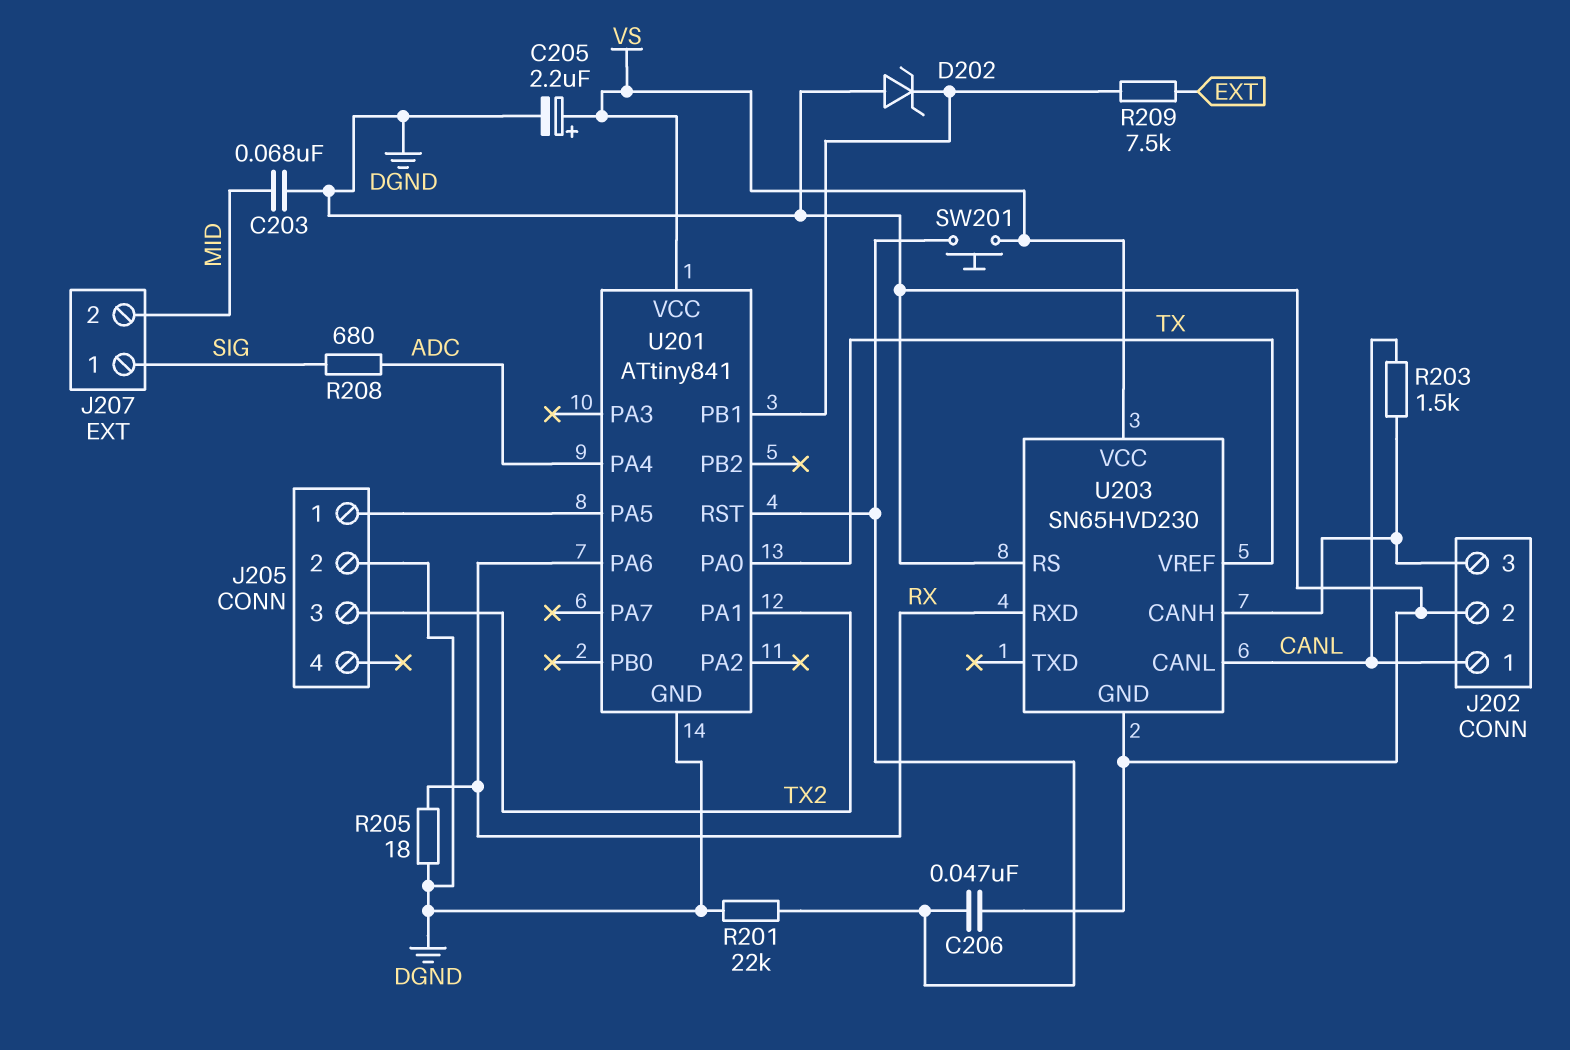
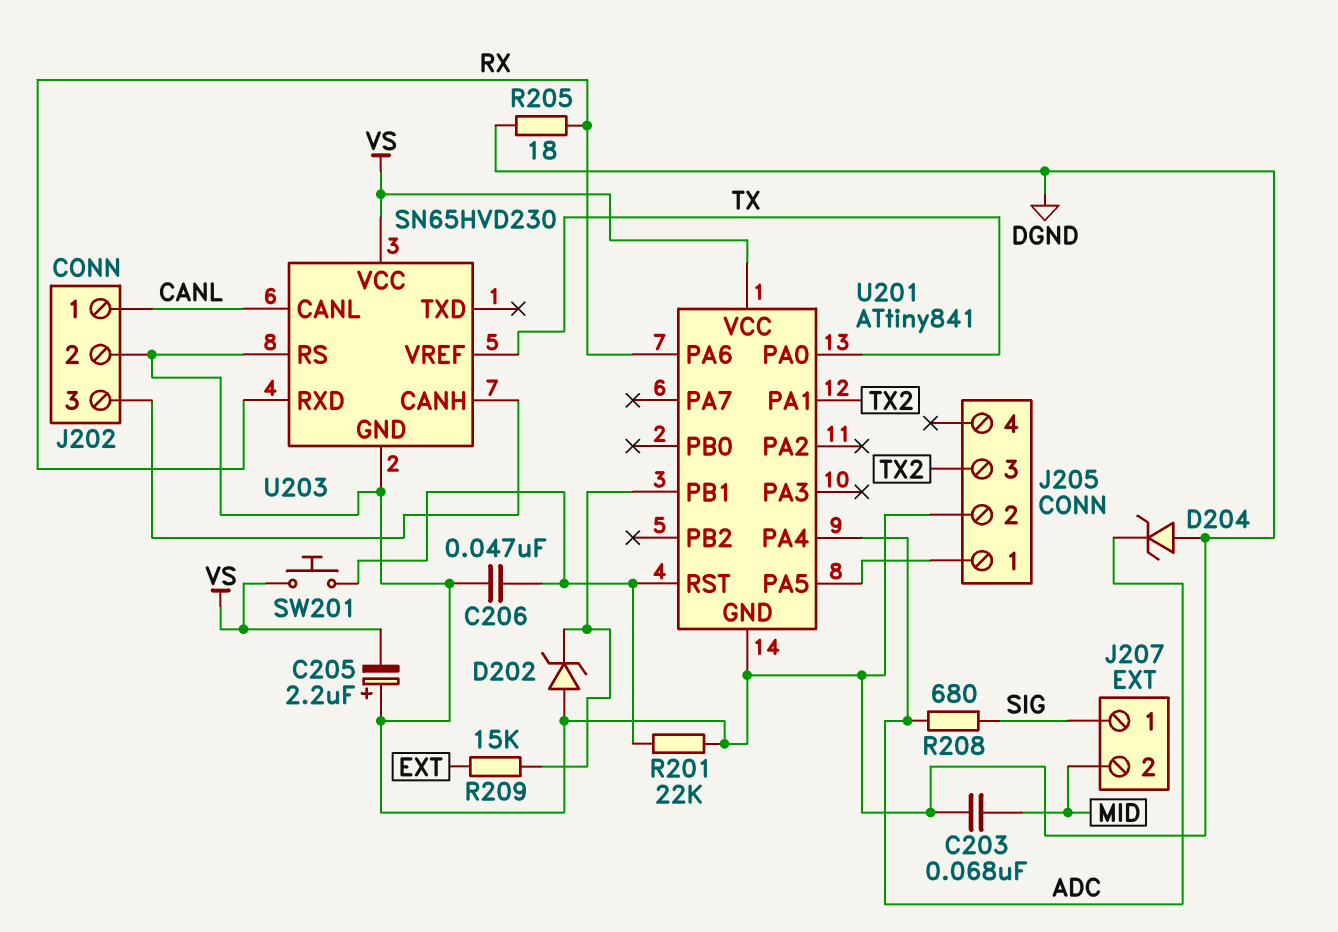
C205: 2.2uF (plus VS, minus DGND) -> 2.2uF (plus DGND, minus VS)
D204: none -> zener (A DGND, K ADC)
R203: 1.5k (CANL, J202/3) -> none
R209: 7.5k (EXT, U201/PB1) -> 15k (EXT, U201/PB1)

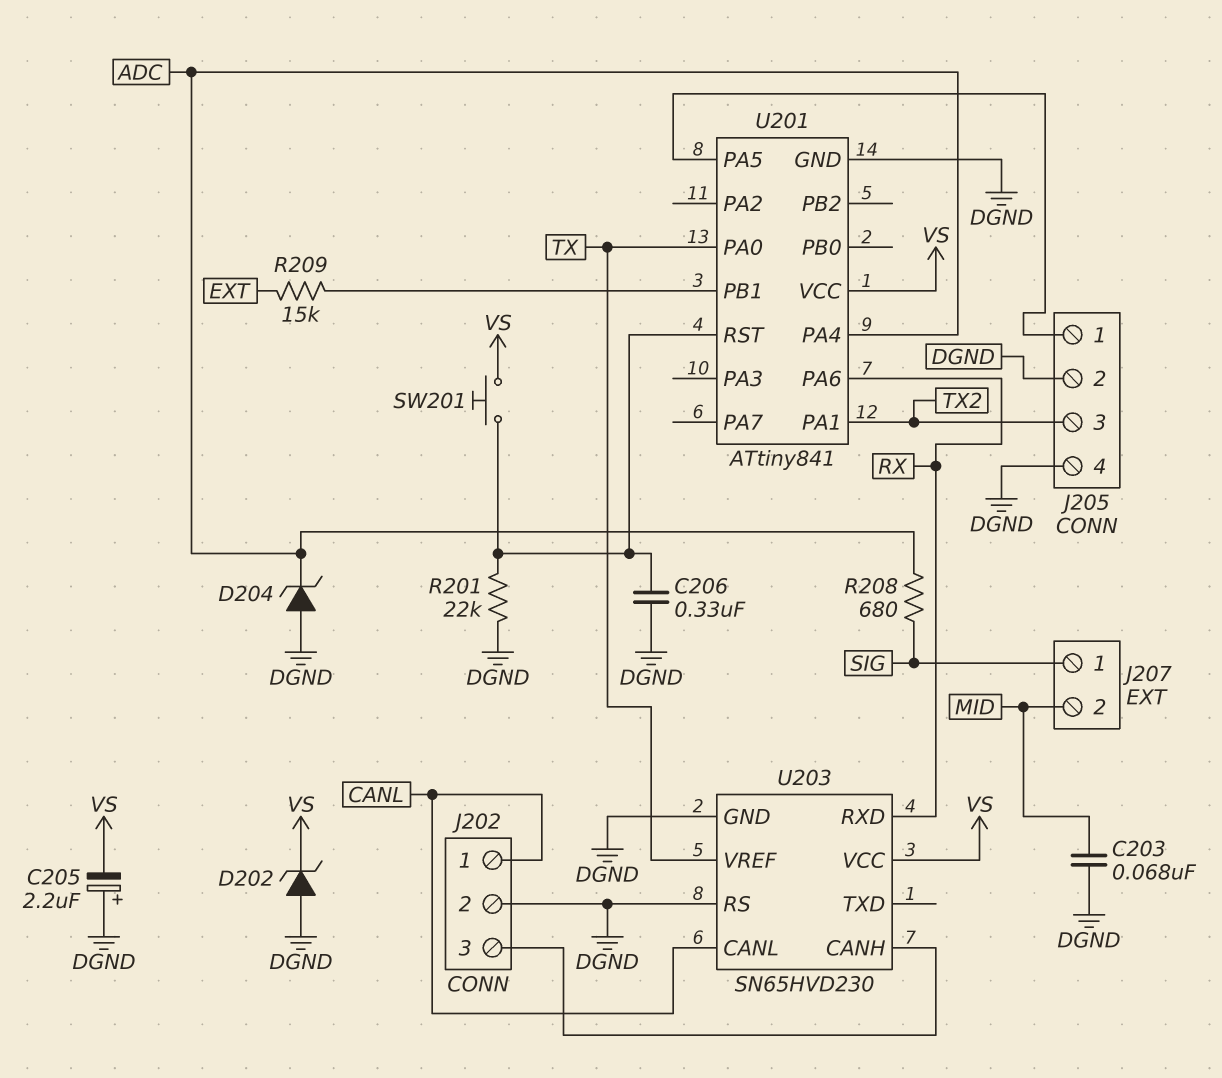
C206: 47nF (DGND, U201/RST) -> 330nF (DGND, U201/RST)
D202: zener (A DGND, K U201/PB1) -> zener (A DGND, K VS)
J205 pin 4: none -> DGND
R205: 18 (DGND, RX) -> none

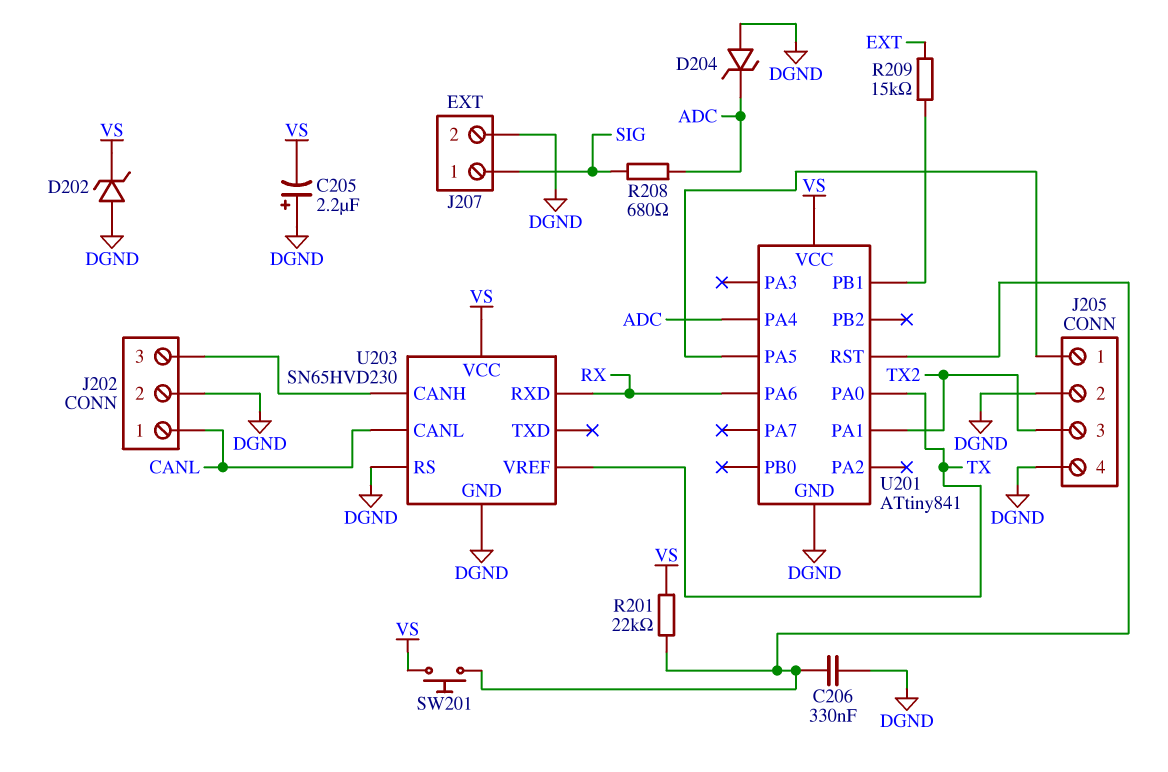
C203: 68nF (DGND, MID) -> none
J207 pin 2: MID -> DGND
R201: 22k (DGND, U201/RST) -> 22k (U201/RST, VS)

